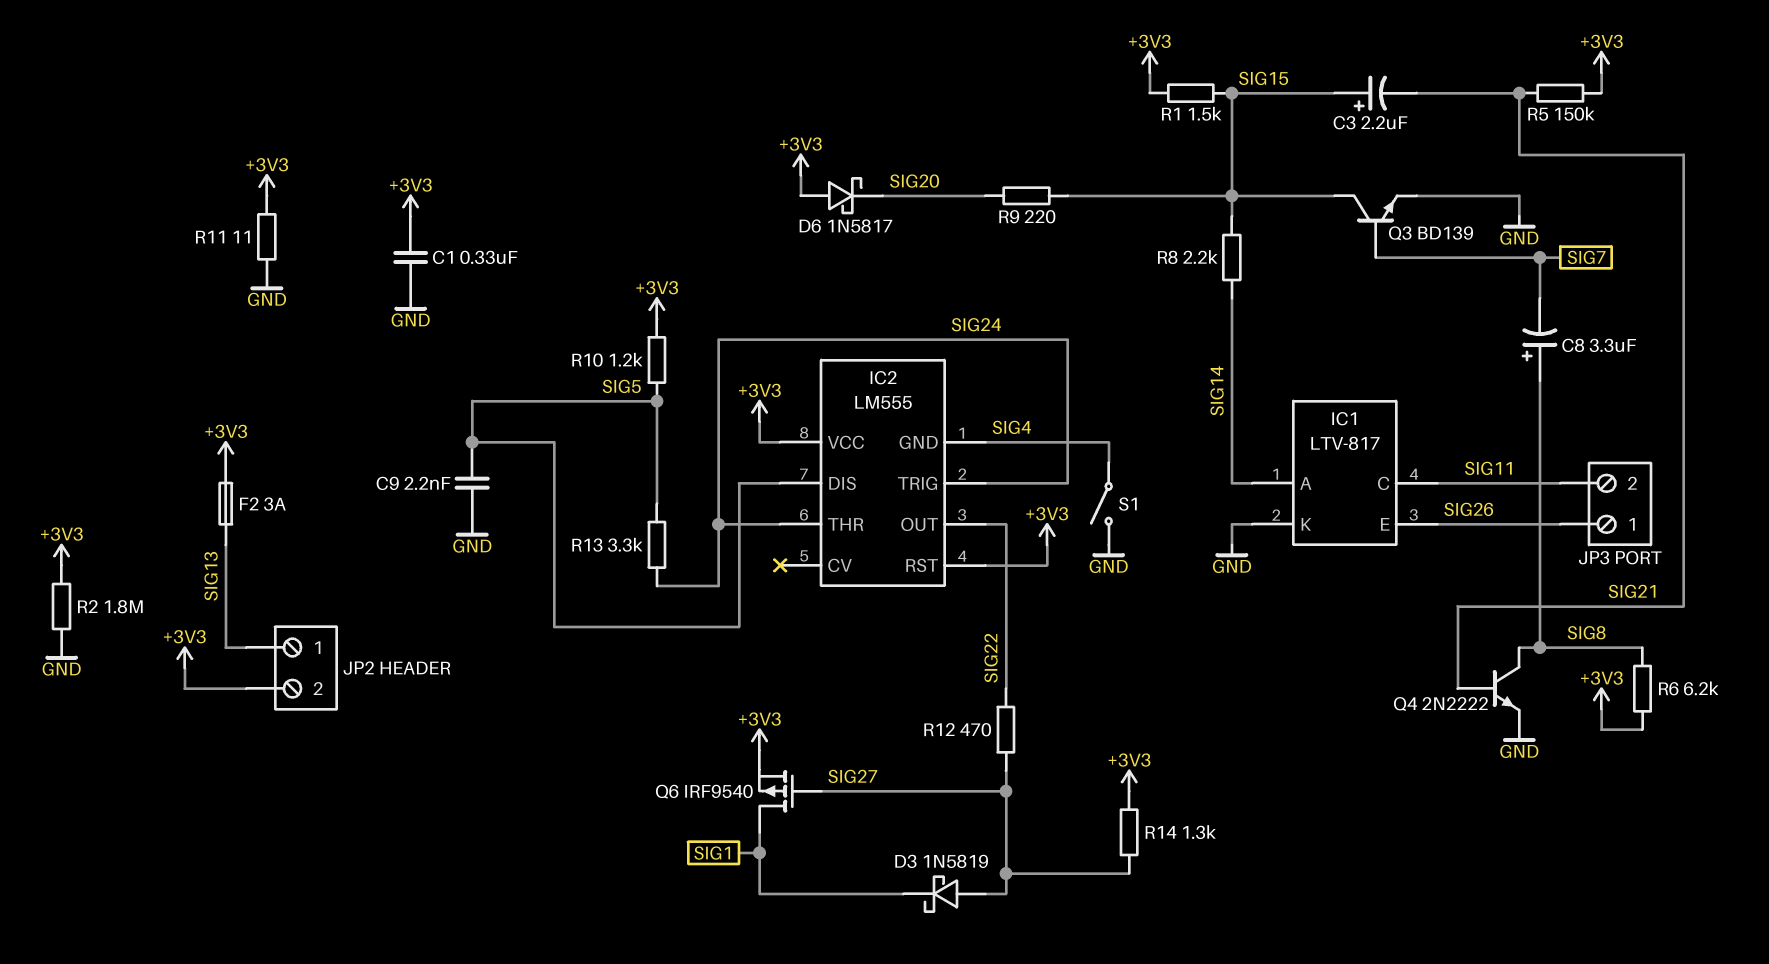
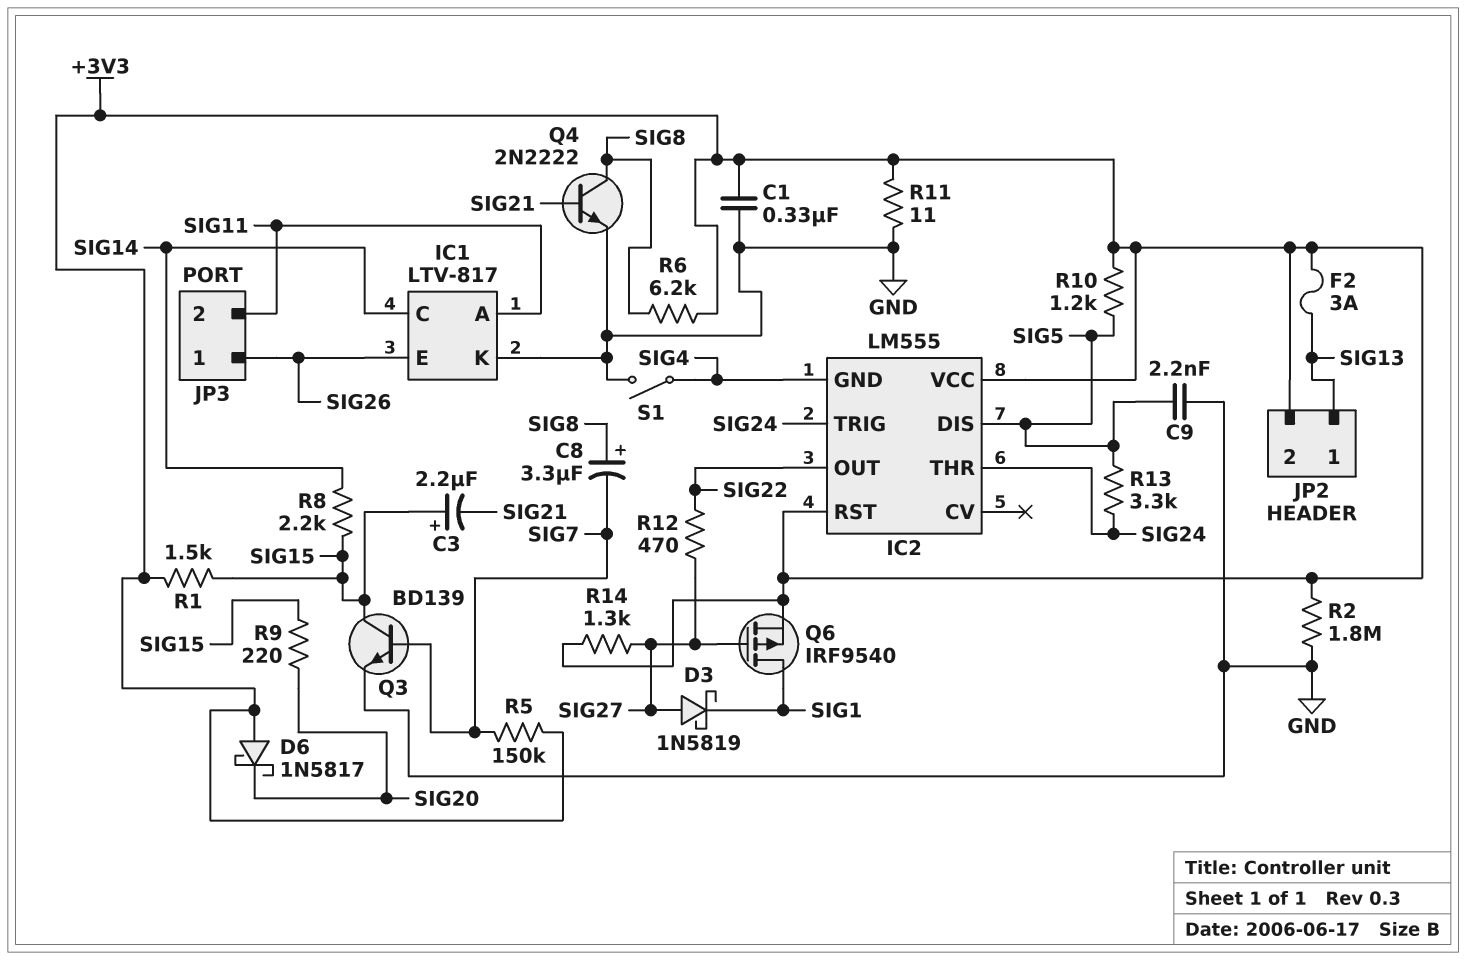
IC1 pin A: SIG14 -> SIG11
IC1 pin C: SIG11 -> SIG14
R5: 150k (+3V3, SIG21) -> 150k (+3V3, SIG7)

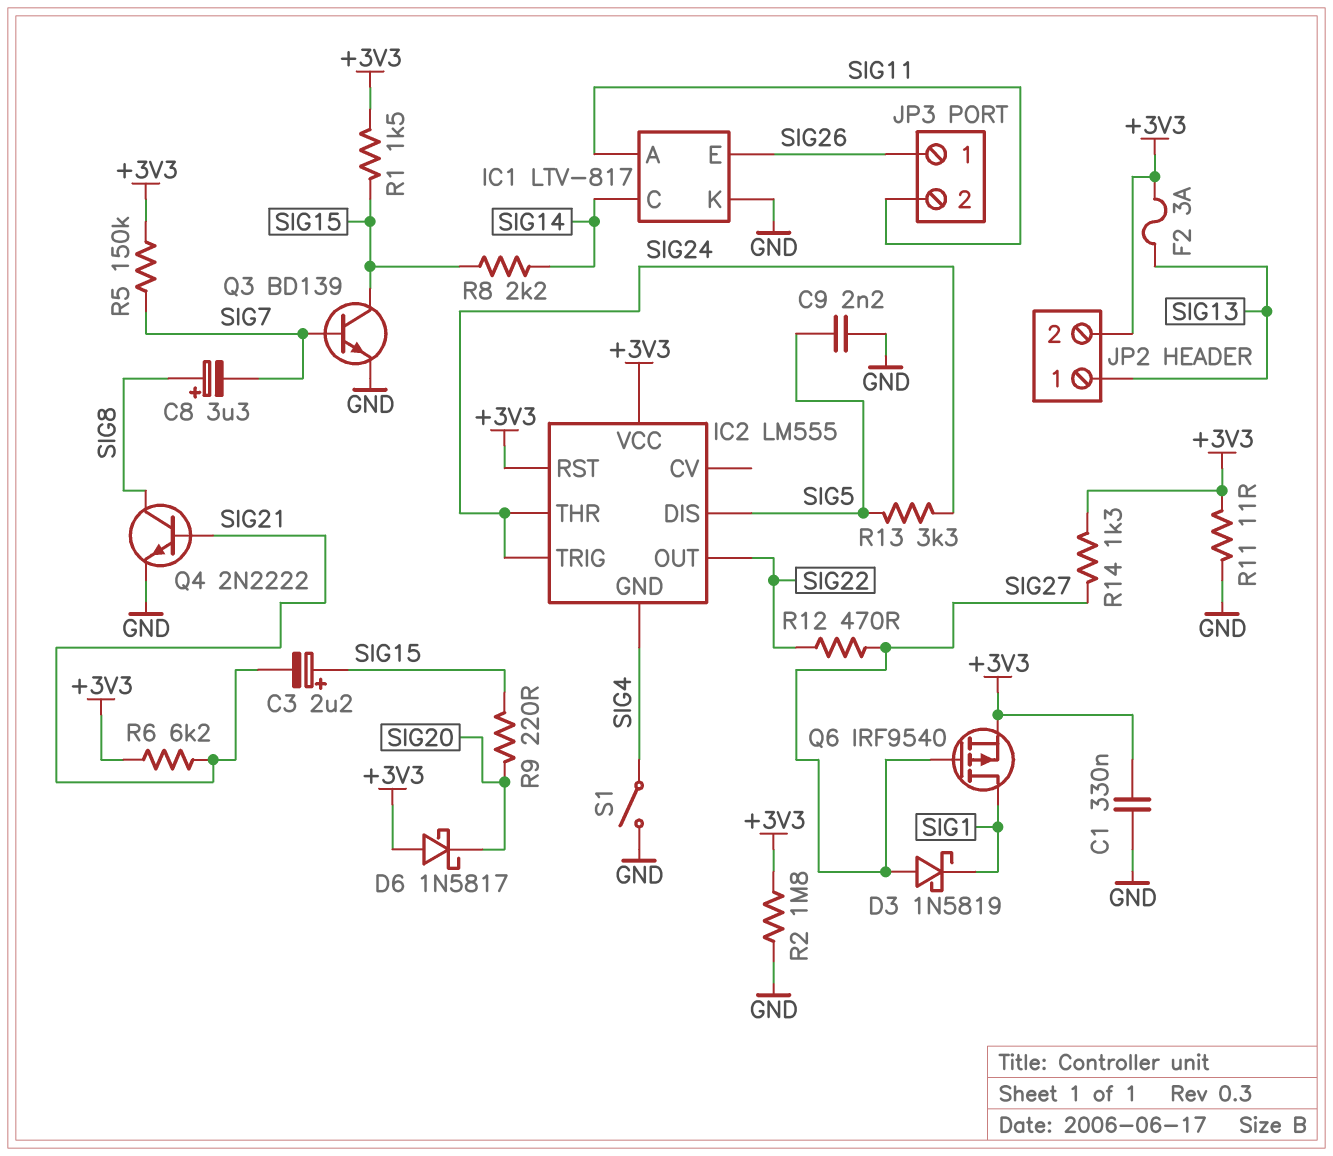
R6: 6.2k (+3V3, SIG8) -> 6.2k (+3V3, SIG21)
R10: 1.2k (+3V3, SIG5) -> none

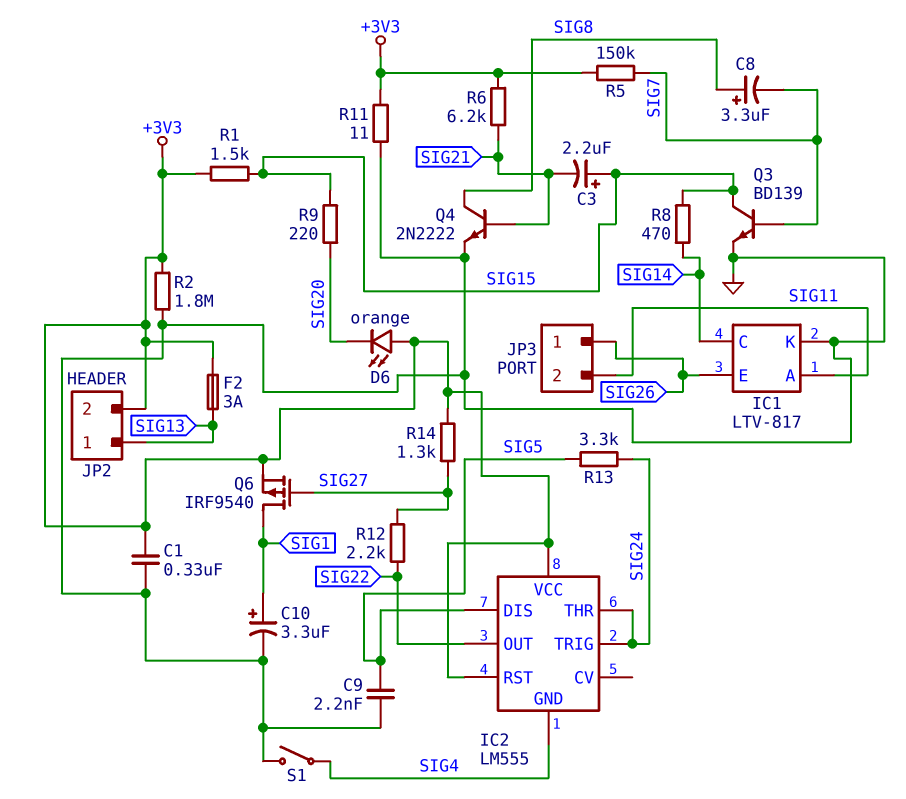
C10: none -> 3.3uF (plus SIG1, minus GND)
D3: schottky 1N5819 (A SIG27, K SIG1) -> none
D6: schottky 1N5817 (A +3V3, K SIG20) -> LED orange (A +3V3, K SIG20)
R8: 2.2k (SIG14, SIG15) -> 470 (SIG14, SIG15)
R12: 470 (SIG22, SIG27) -> 2.2k (SIG22, SIG27)

